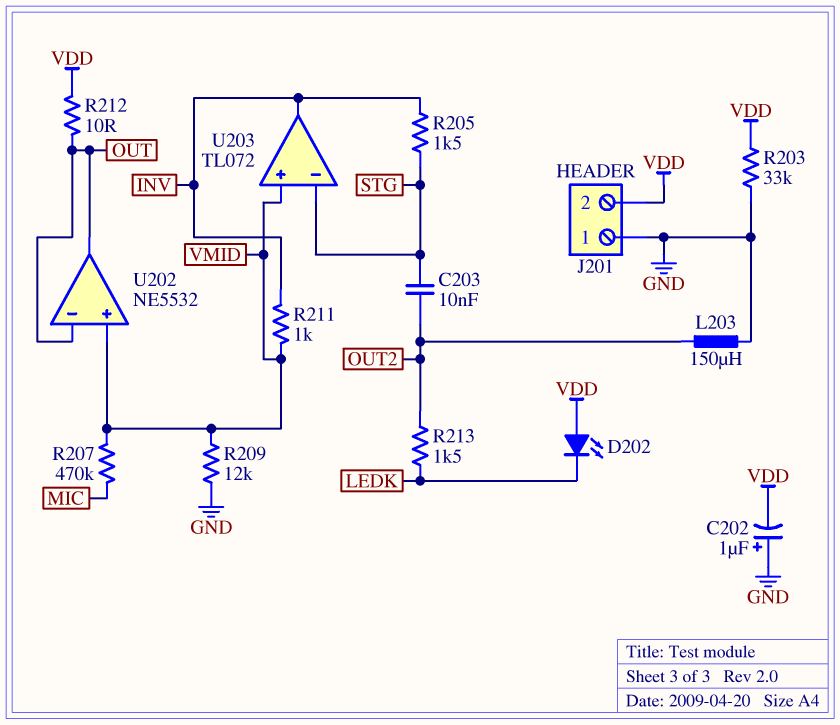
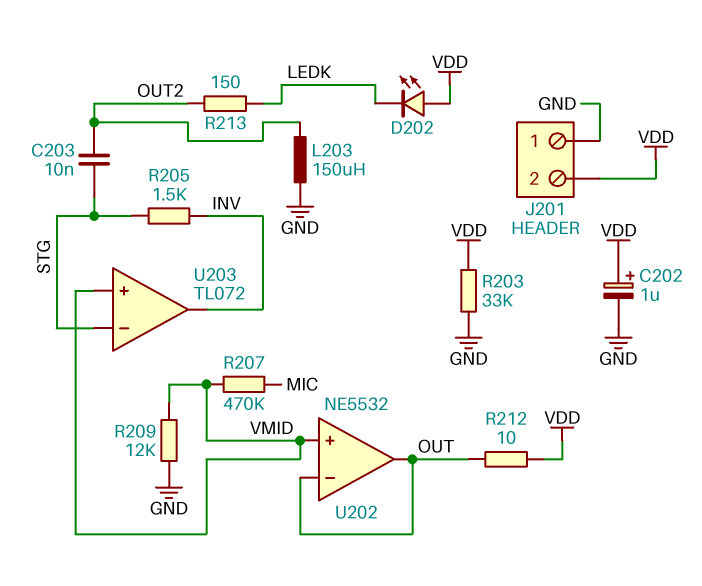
C202: 1uF (plus GND, minus VDD) -> 1uF (plus VDD, minus GND)
R211: 1k (INV, VMID) -> none
R213: 1.5k (LEDK, OUT2) -> 150 (LEDK, OUT2)

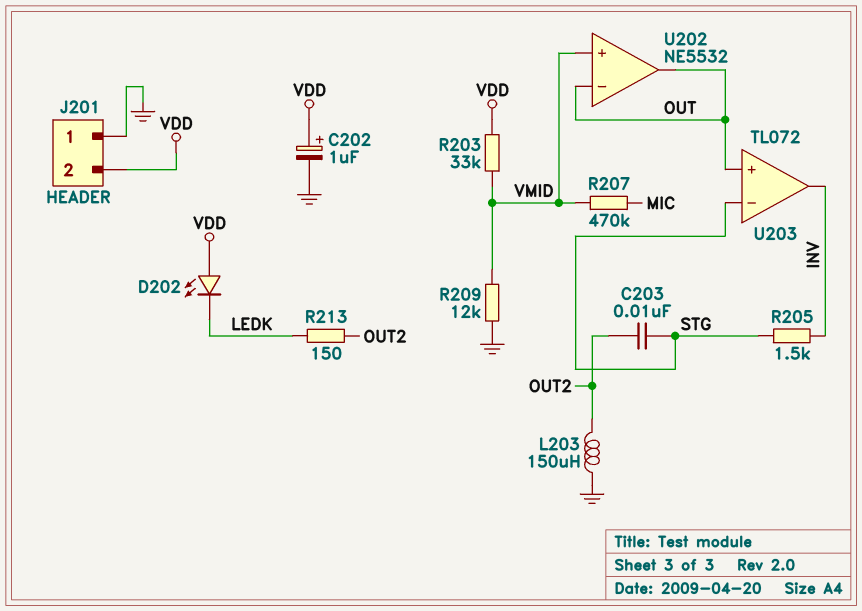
R203: 33k (GND, VDD) -> 33k (VDD, VMID)
R212: 10 (OUT, VDD) -> none
U203 pin in+: VMID -> OUT

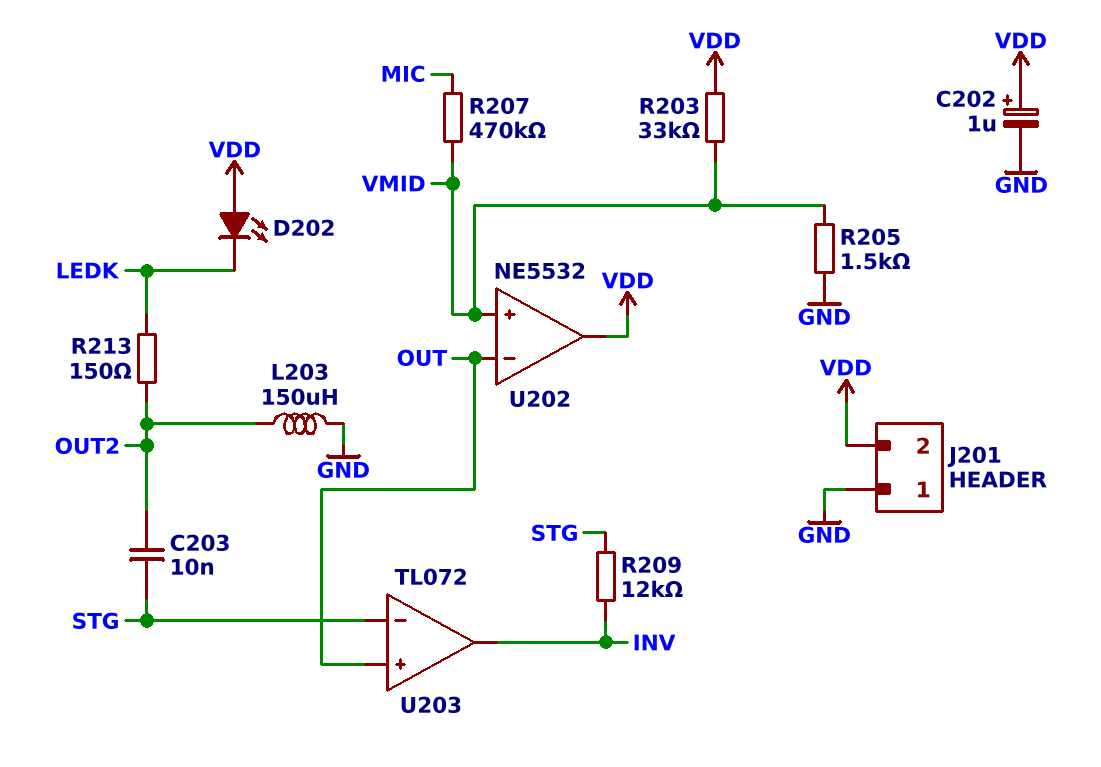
R205: 1.5k (INV, STG) -> 1.5k (GND, VMID)
R209: 12k (GND, VMID) -> 12k (INV, STG)
U202 pin out: OUT -> VDD

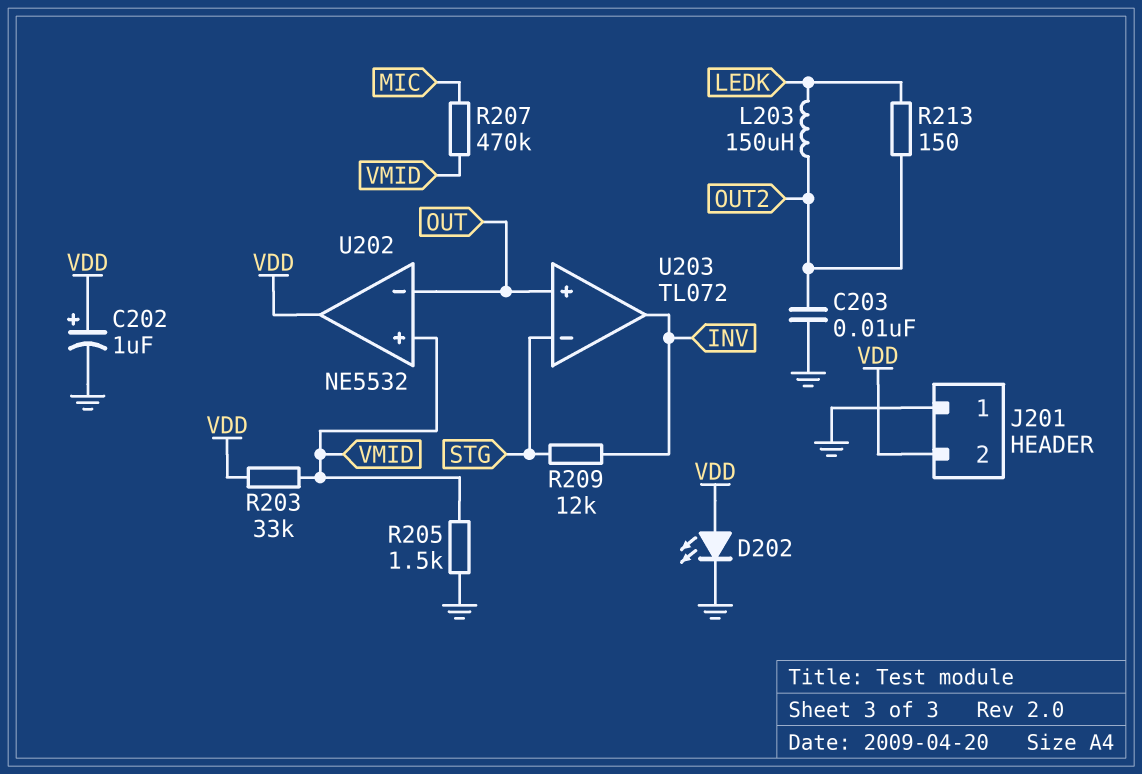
C203: 10nF (OUT2, STG) -> 10nF (GND, OUT2)
D202: LED (A VDD, K LEDK) -> LED (A VDD, K GND)
L203: 150uH (GND, OUT2) -> 150uH (LEDK, OUT2)

